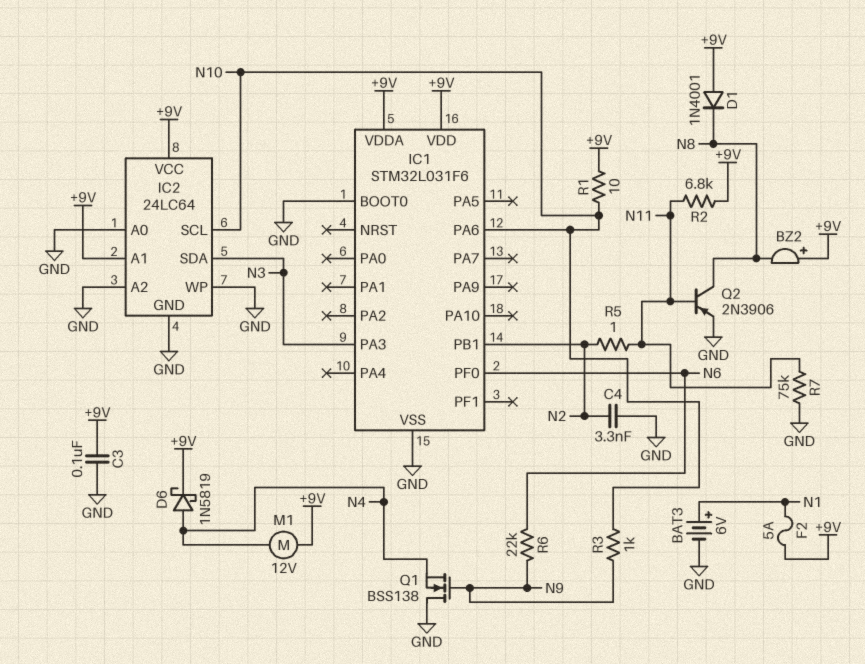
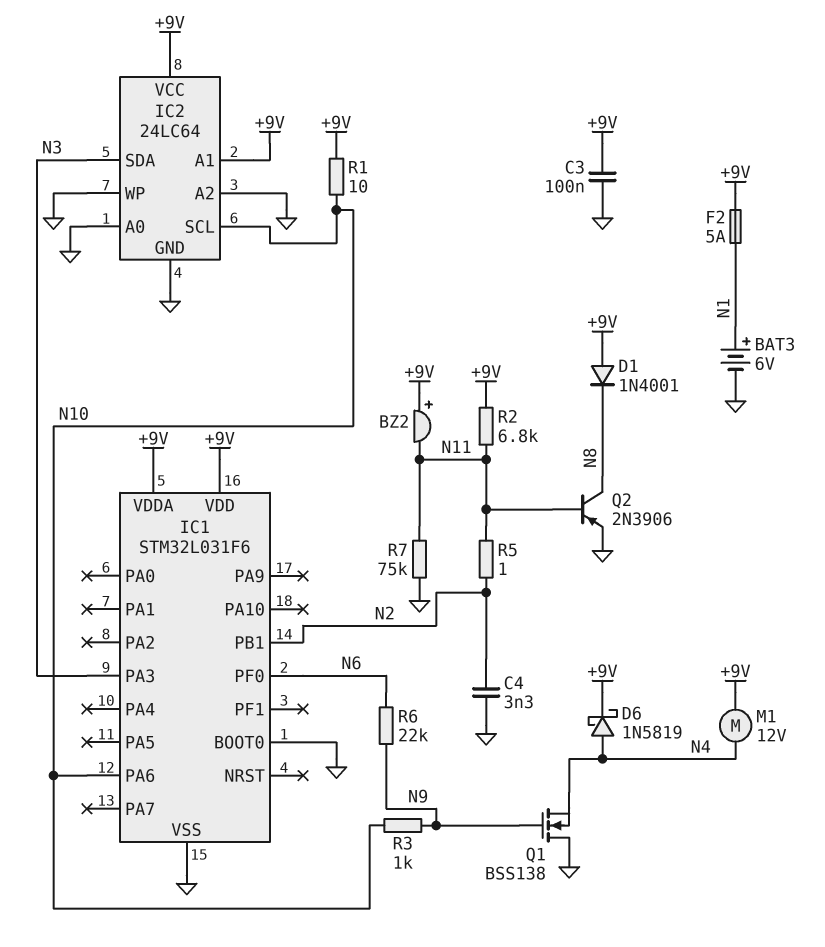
BZ2: buzzer (plus +9V, minus N8) -> buzzer (plus +9V, minus N11)

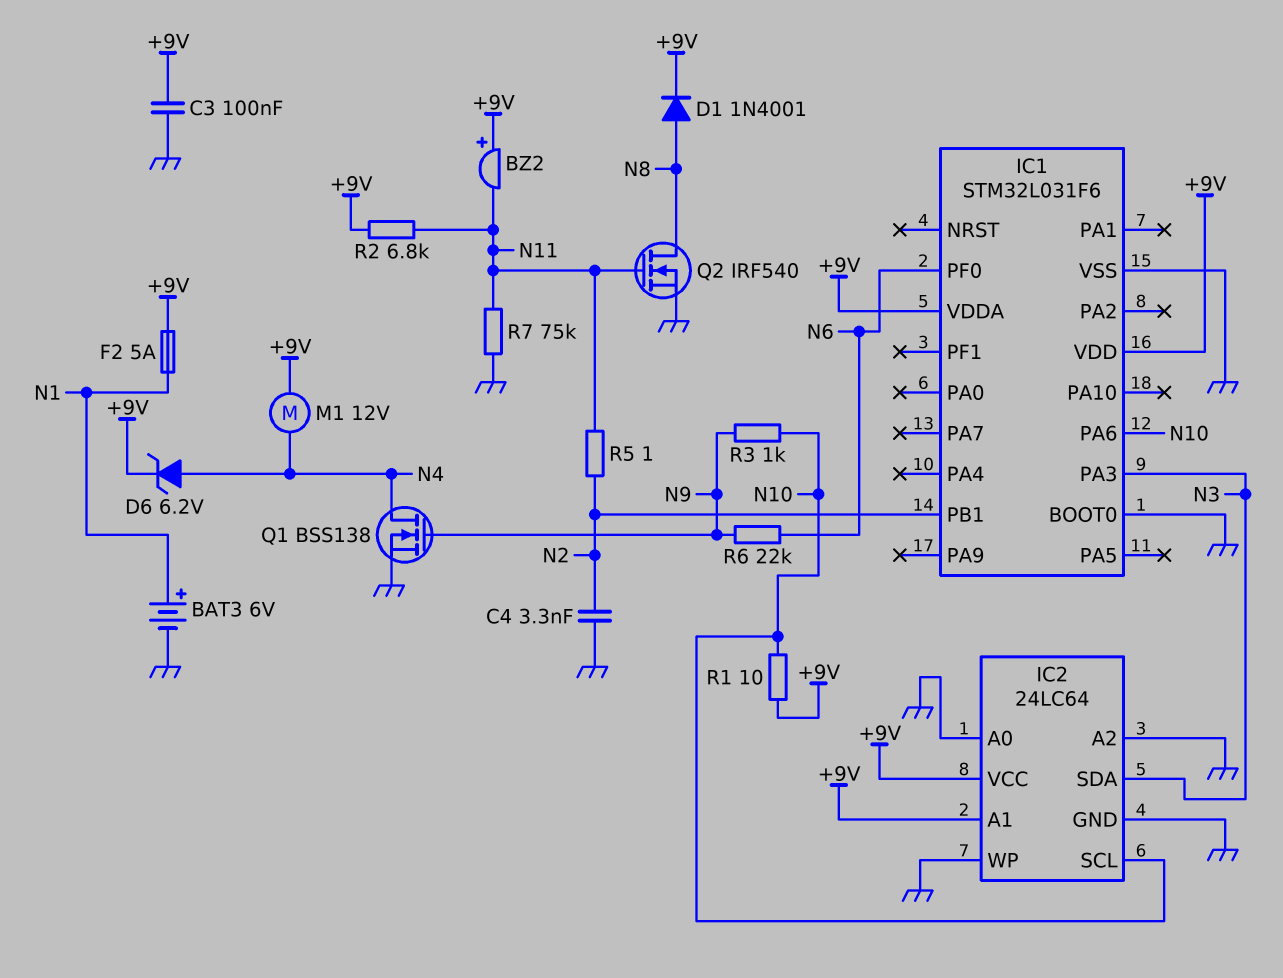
D1: diode 1N4001 (A +9V, K N8) -> diode 1N4001 (A N8, K +9V)
D6: schottky 1N5819 (A N4, K +9V) -> zener 6.2V (A N4, K +9V)
Q1: NMOS BSS138 (G N9, D GND, S N4) -> NMOS BSS138 (G N9, D N4, S GND)
Q2: PNP 2N3906 (B N11, C N8, E GND) -> NMOS IRF540 (G N11, D N8, S GND)

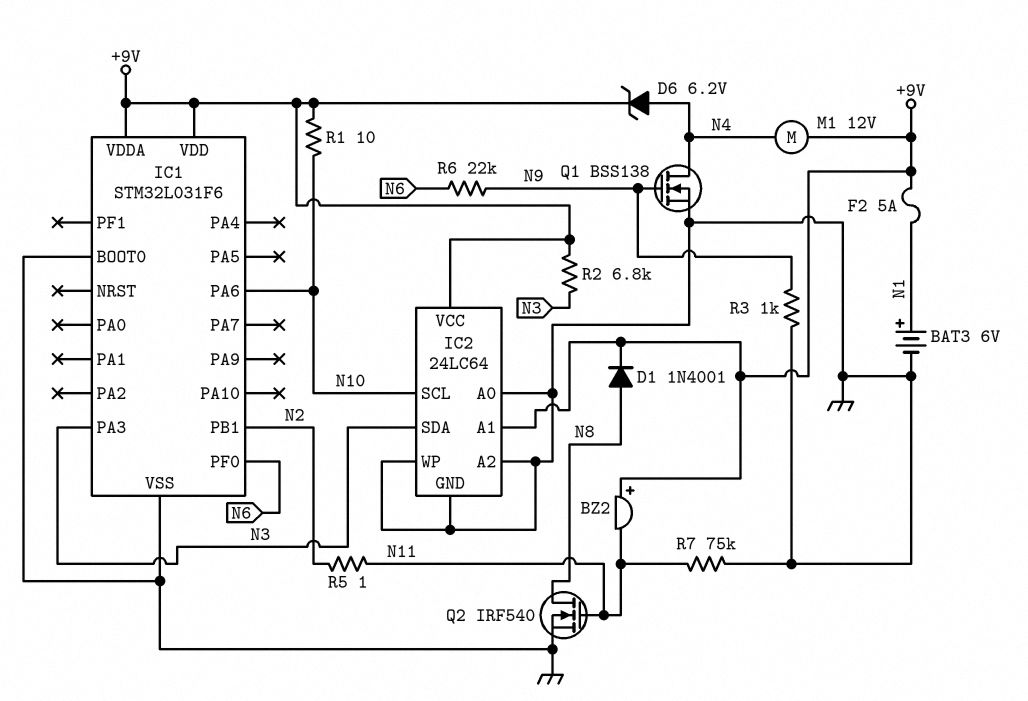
C3: 100nF (+9V, GND) -> none
C4: 3.3nF (GND, N2) -> none
R2: 6.8k (+9V, N11) -> 6.8k (+9V, N3)
R3: 1k (N9, N10) -> 1k (GND, N9)

